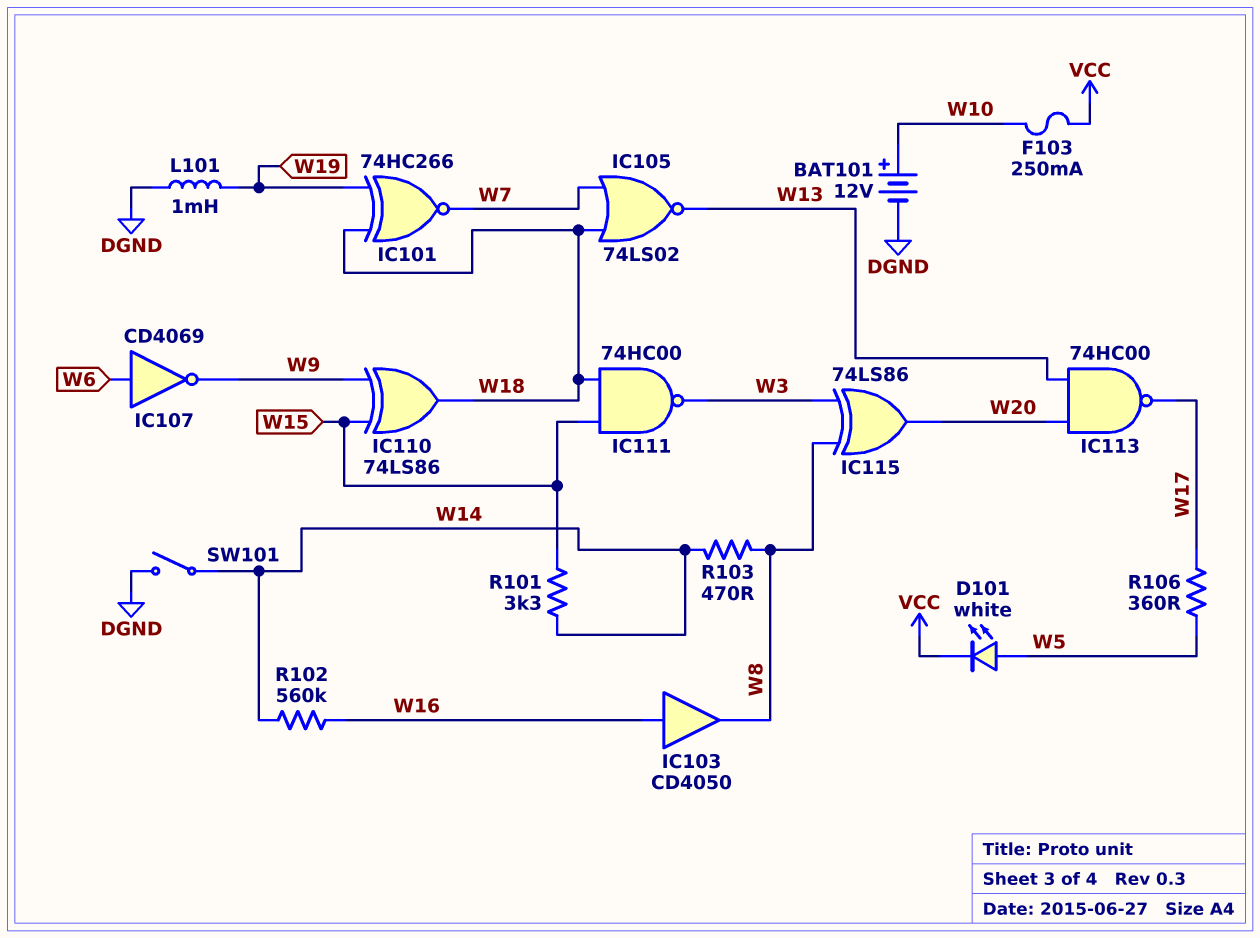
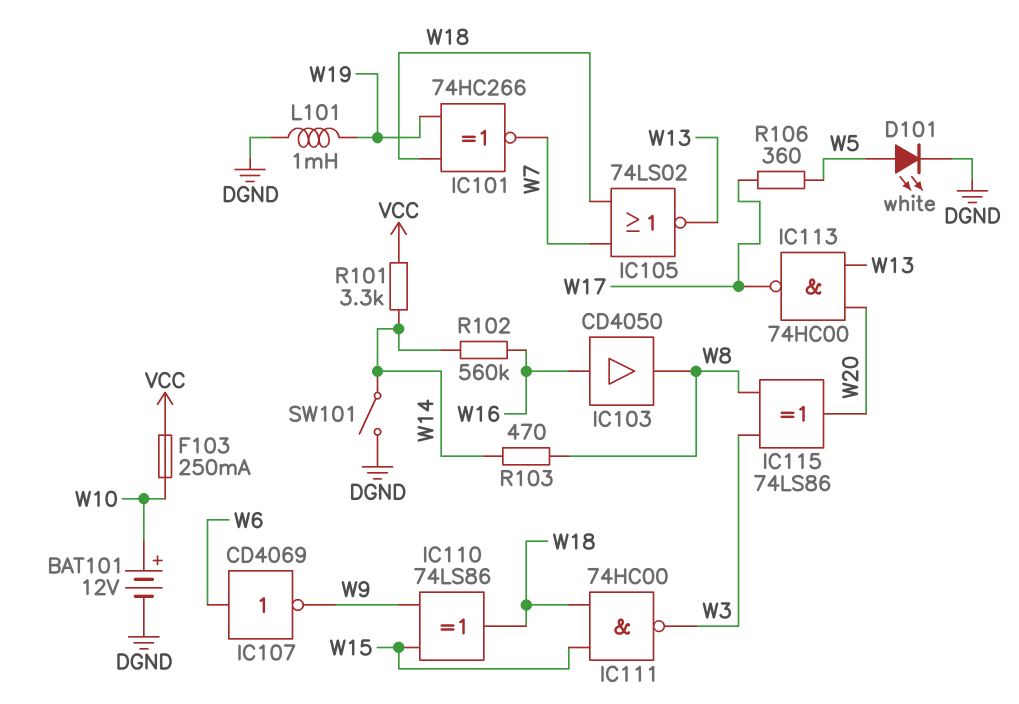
D101: LED white (A W5, K VCC) -> LED white (A W5, K DGND)
R101: 3.3k (W14, W15) -> 3.3k (VCC, W14)

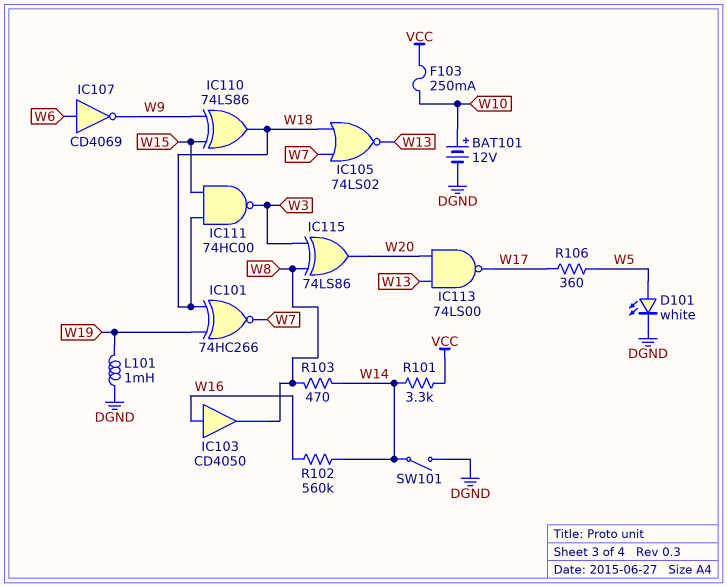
IC113: NAND 74HC00 (in W13, in W20, out W17) -> NAND 74LS00 (in W13, in W20, out W17)

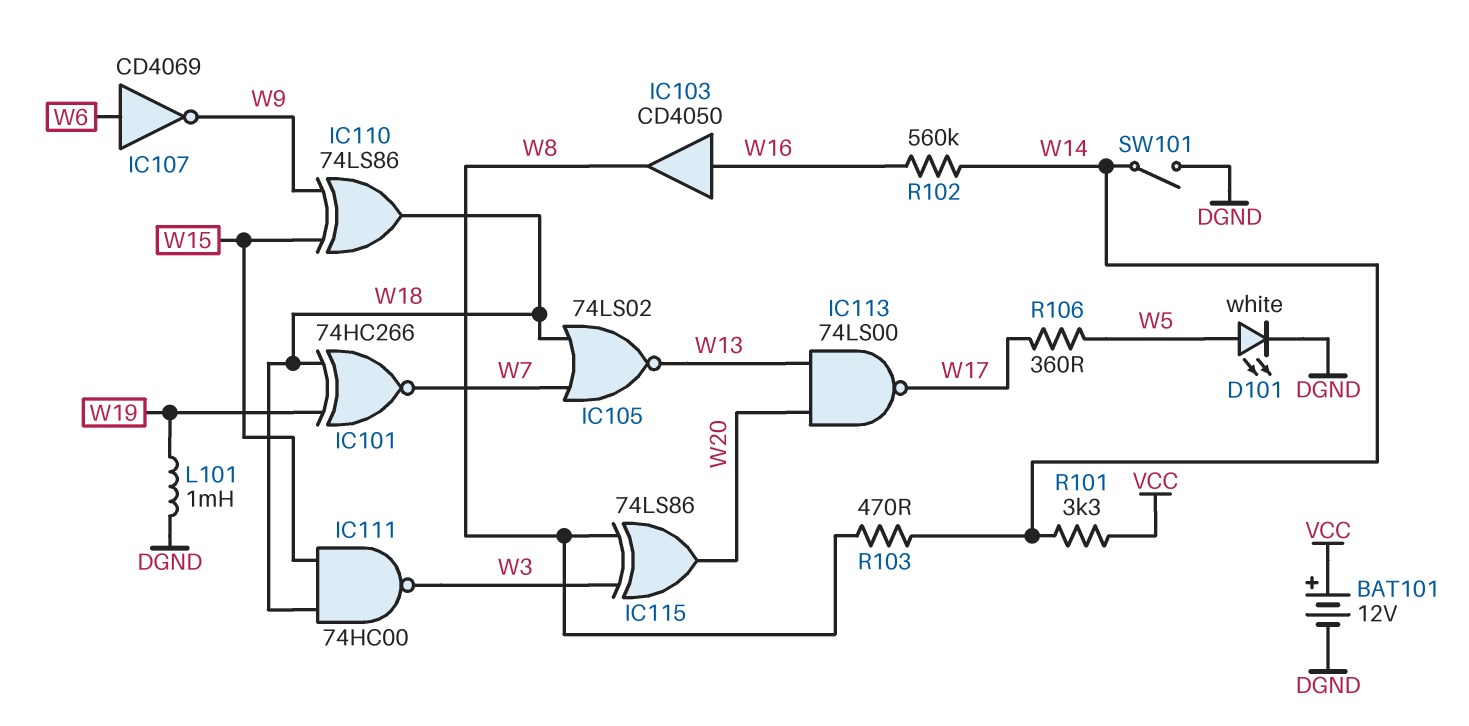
BAT101: 12V (plus W10, minus DGND) -> 12V (plus VCC, minus DGND)
F103: 250mA (VCC, W10) -> none

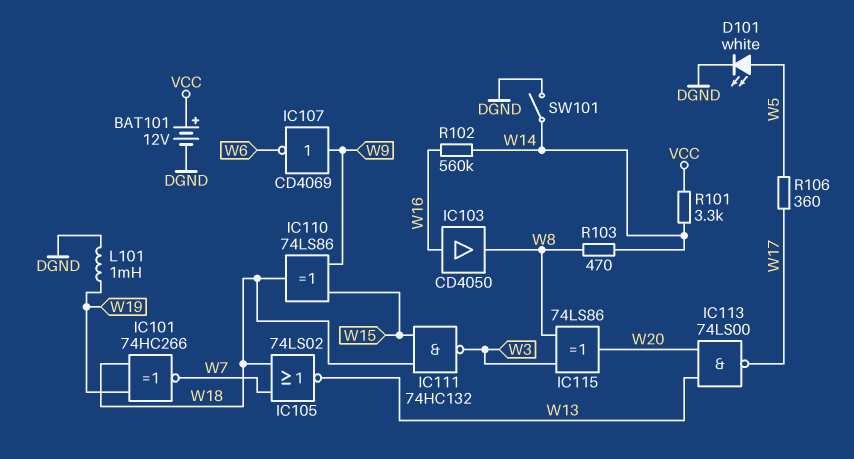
IC107: NOT CD4069 (in W6, out W9) -> NOT CD4069 (in W9, out W6)
IC111: NAND 74HC00 (in W15, in W18, out W3) -> NAND 74HC132 (in W15, in W18, out W3)

